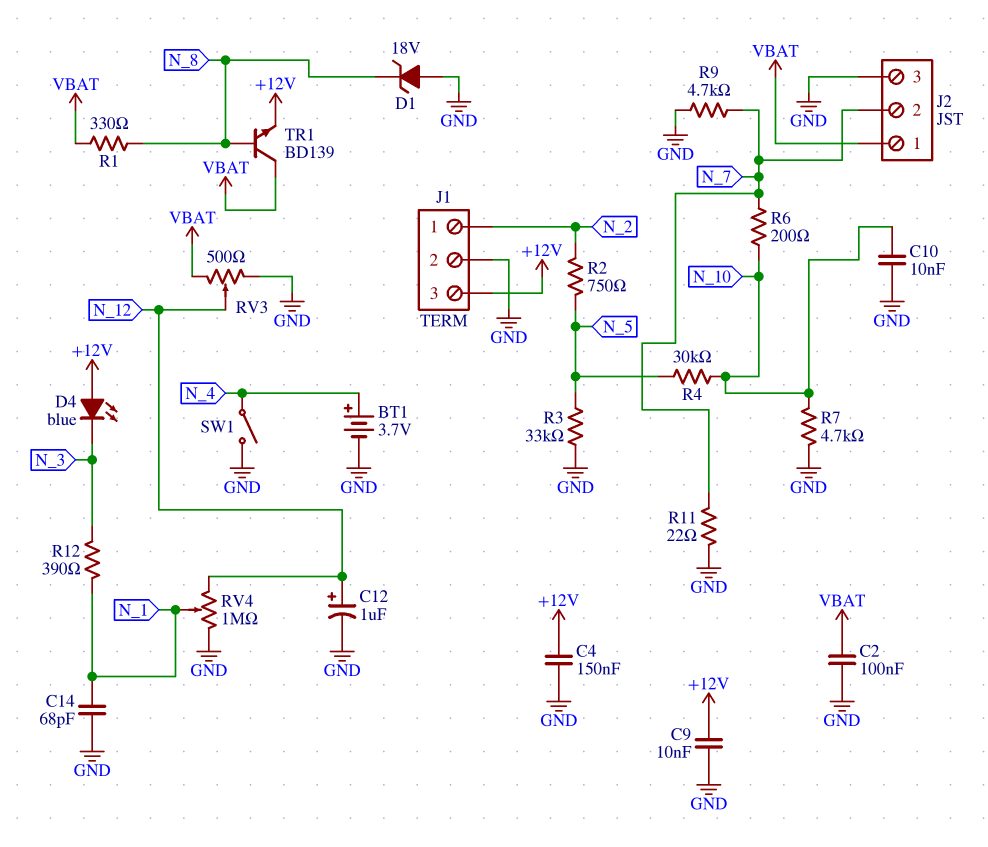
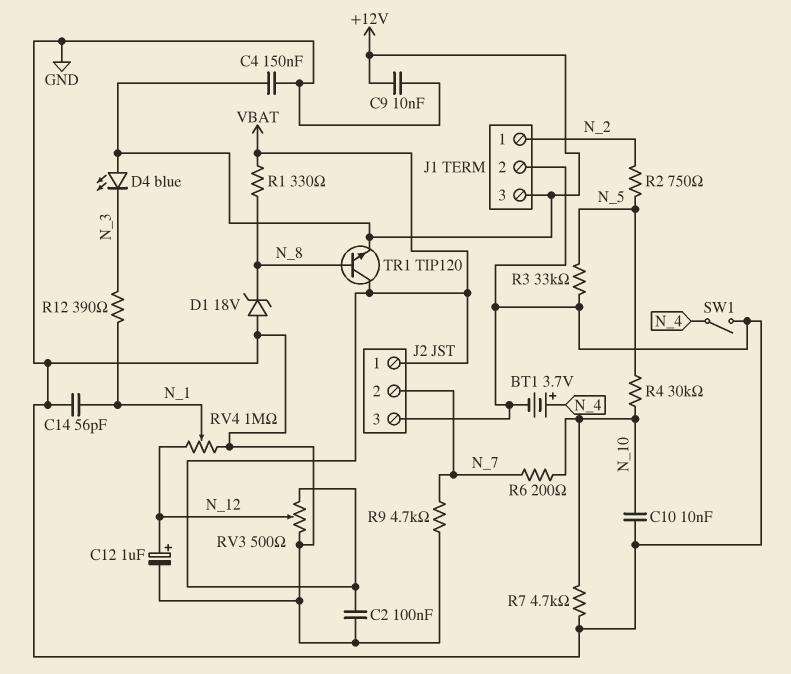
C14: 68pF (GND, N_1) -> 56pF (GND, N_1)
R11: 22 (GND, N_7) -> none
TR1: NPN BD139 (B N_8, C VBAT, E +12V) -> NPN TIP120 (B N_8, C VBAT, E +12V)

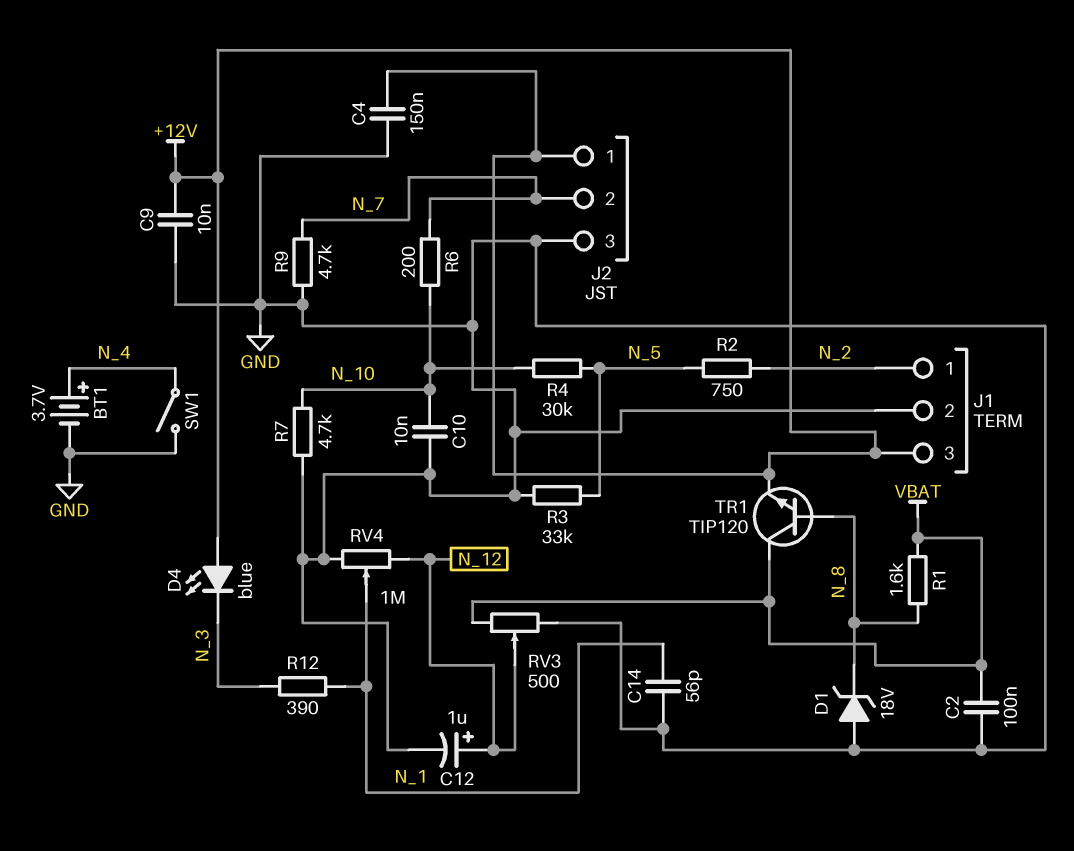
J2 pin 1: VBAT -> +12V
R1: 330 (N_8, VBAT) -> 1.6k (N_8, VBAT)

